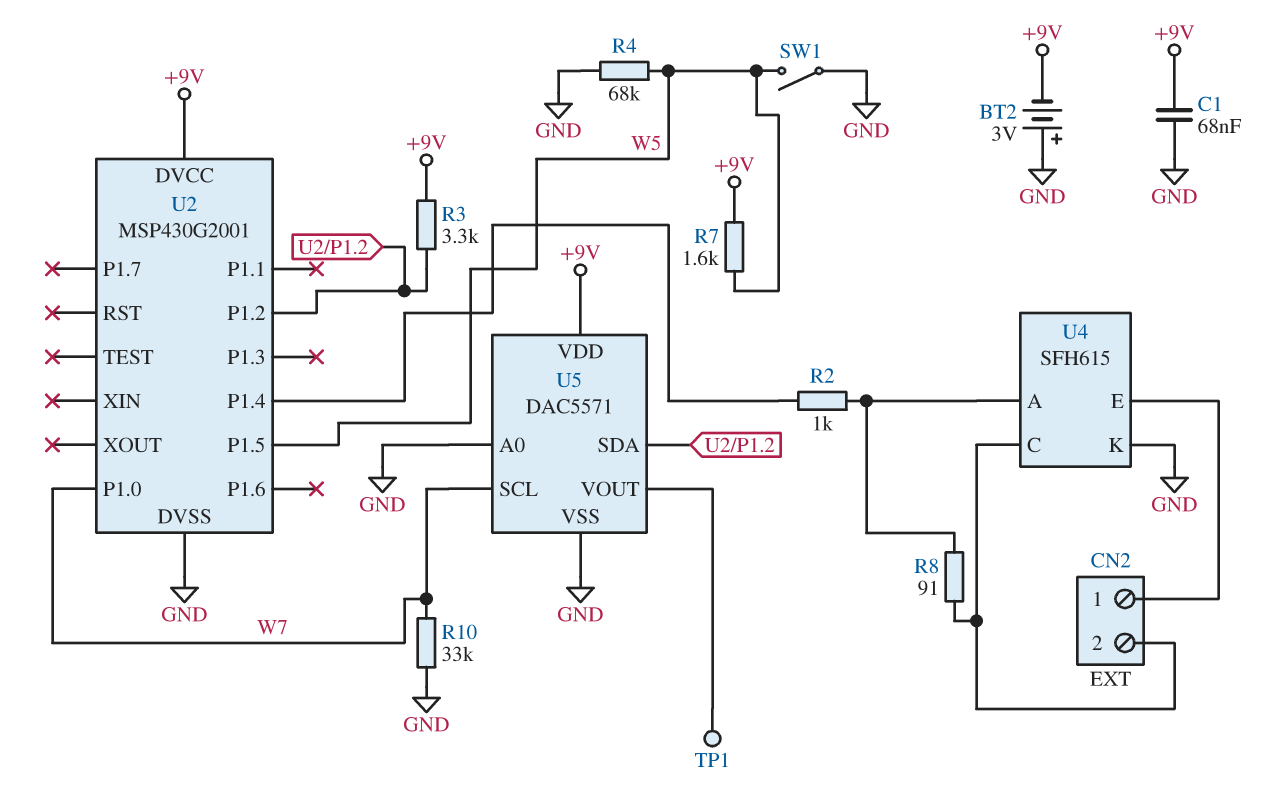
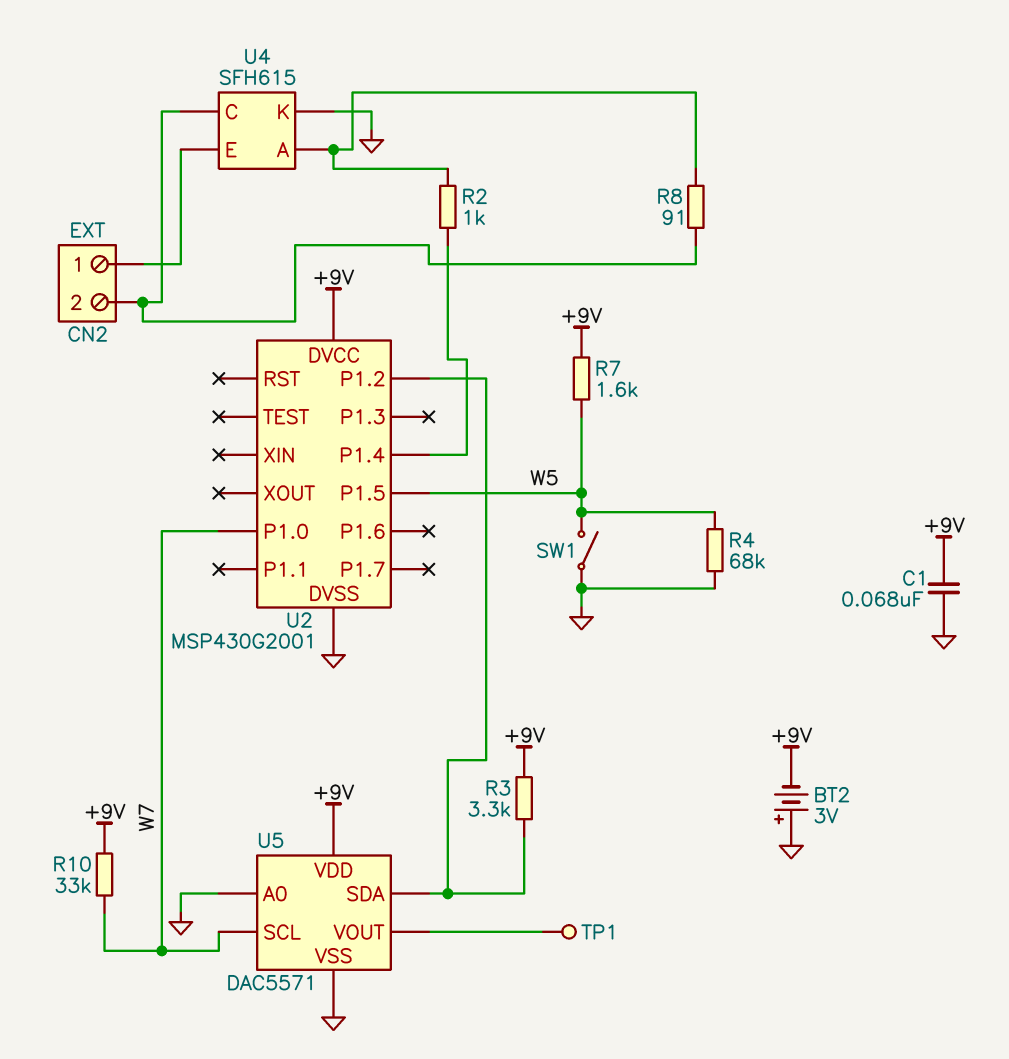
R10: 33k (GND, W7) -> 33k (+9V, W7)

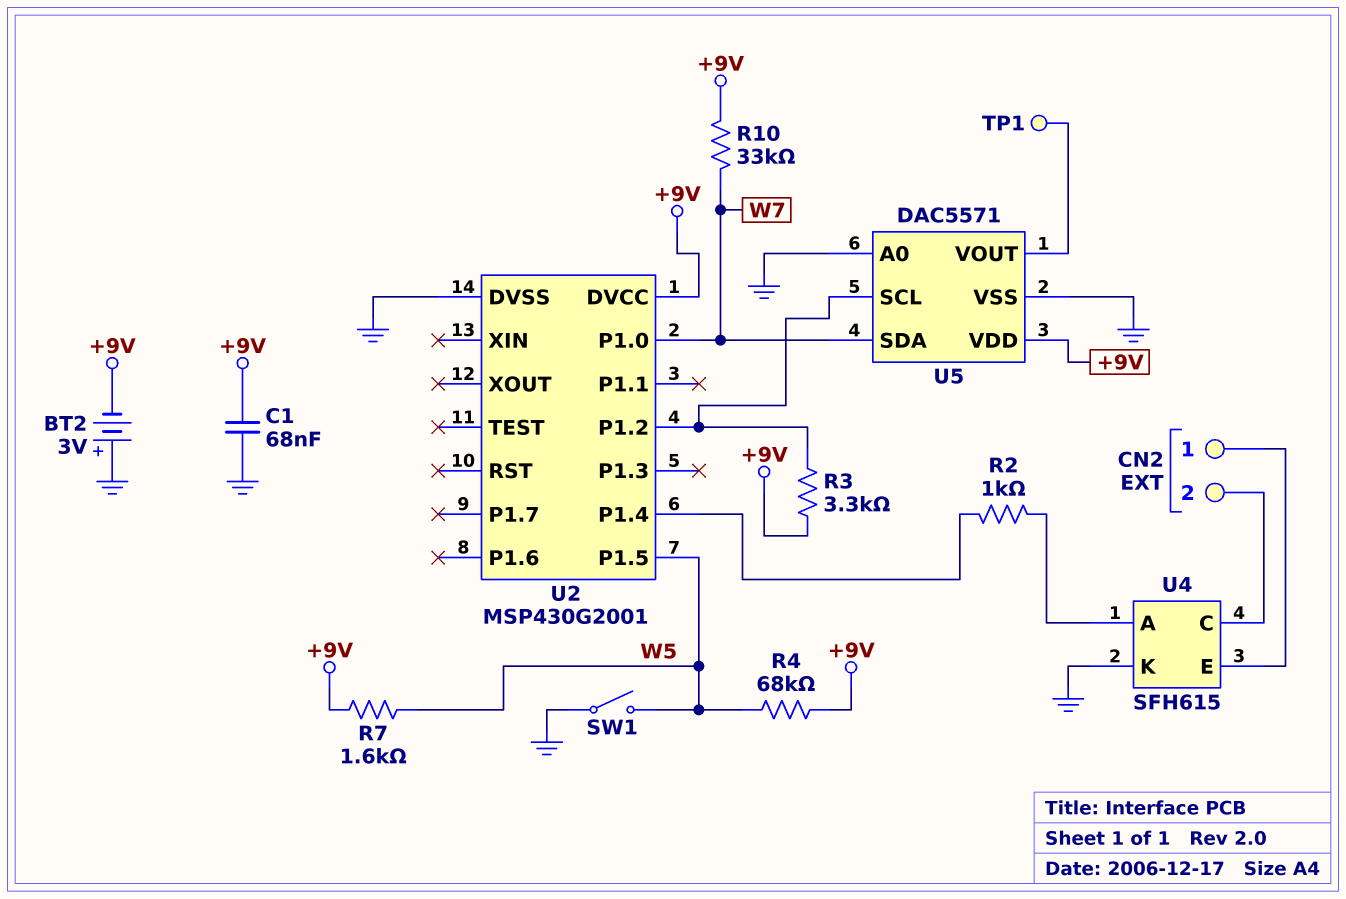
R4: 68k (GND, W5) -> 68k (+9V, W5)
R8: 91 (CN2/2, U4/A) -> none
U5 pin SCL: W7 -> U2/P1.2
U5 pin SDA: U2/P1.2 -> W7

